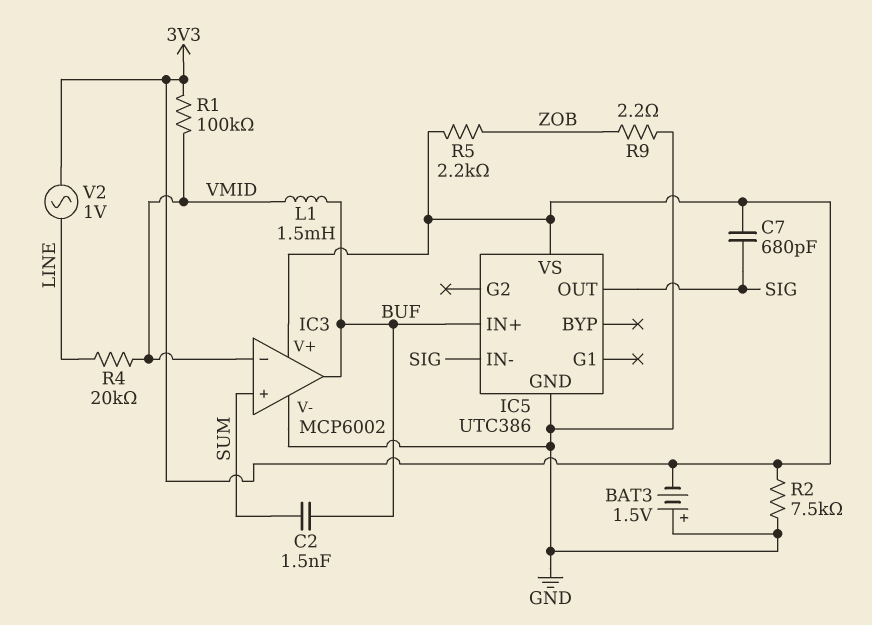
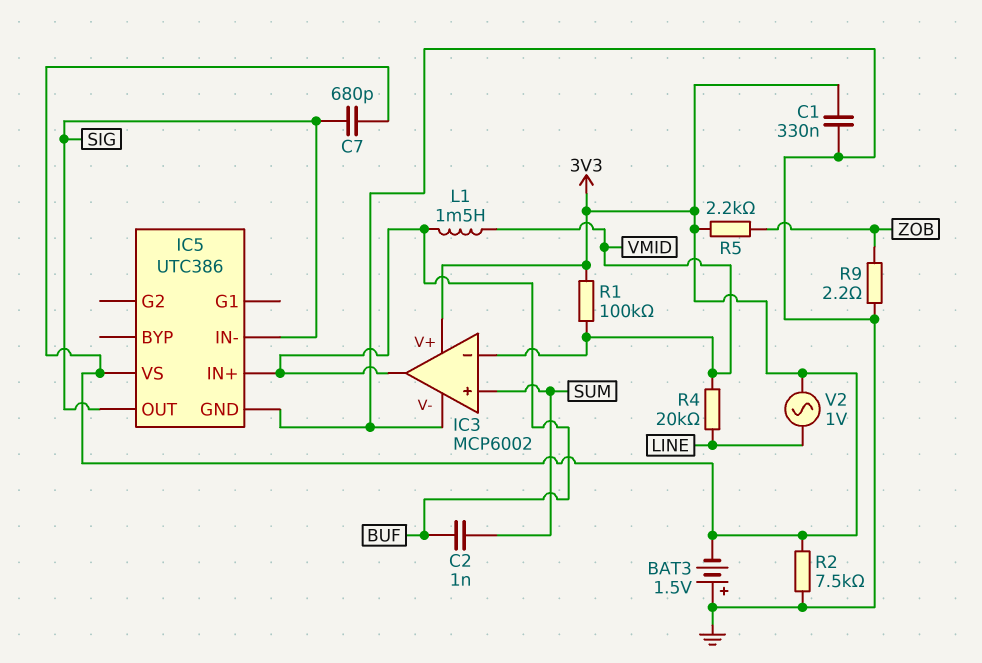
C1: none -> 330nF (3V3, GND)
C2: 1.5nF (BUF, SUM) -> 1nF (BUF, SUM)

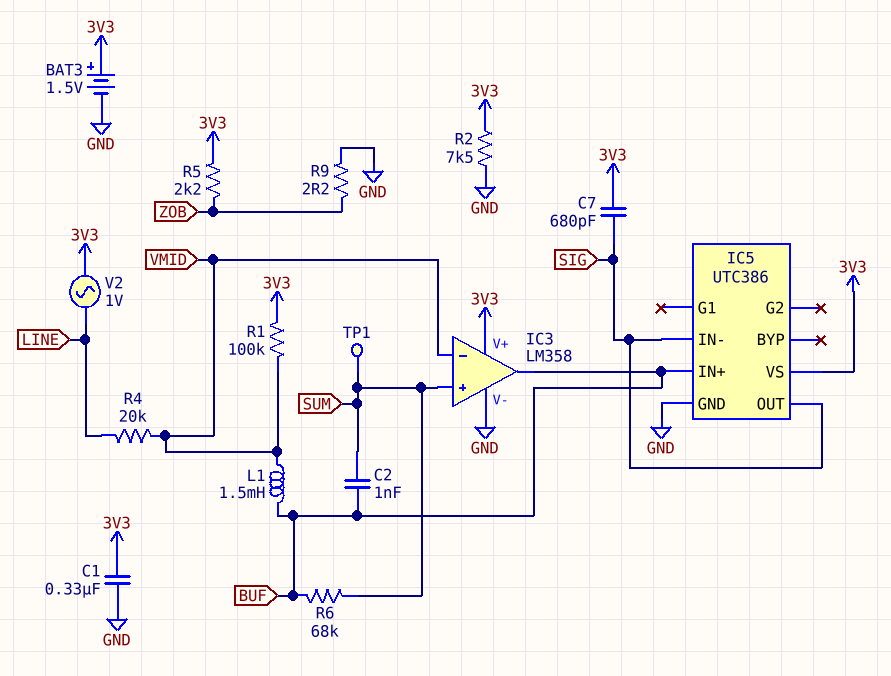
BAT3: 1.5V (plus GND, minus 3V3) -> 1.5V (plus 3V3, minus GND)
IC3: MCP6002 -> LM358
R6: none -> 68k (BUF, SUM)
TP1: none -> test point (SUM)

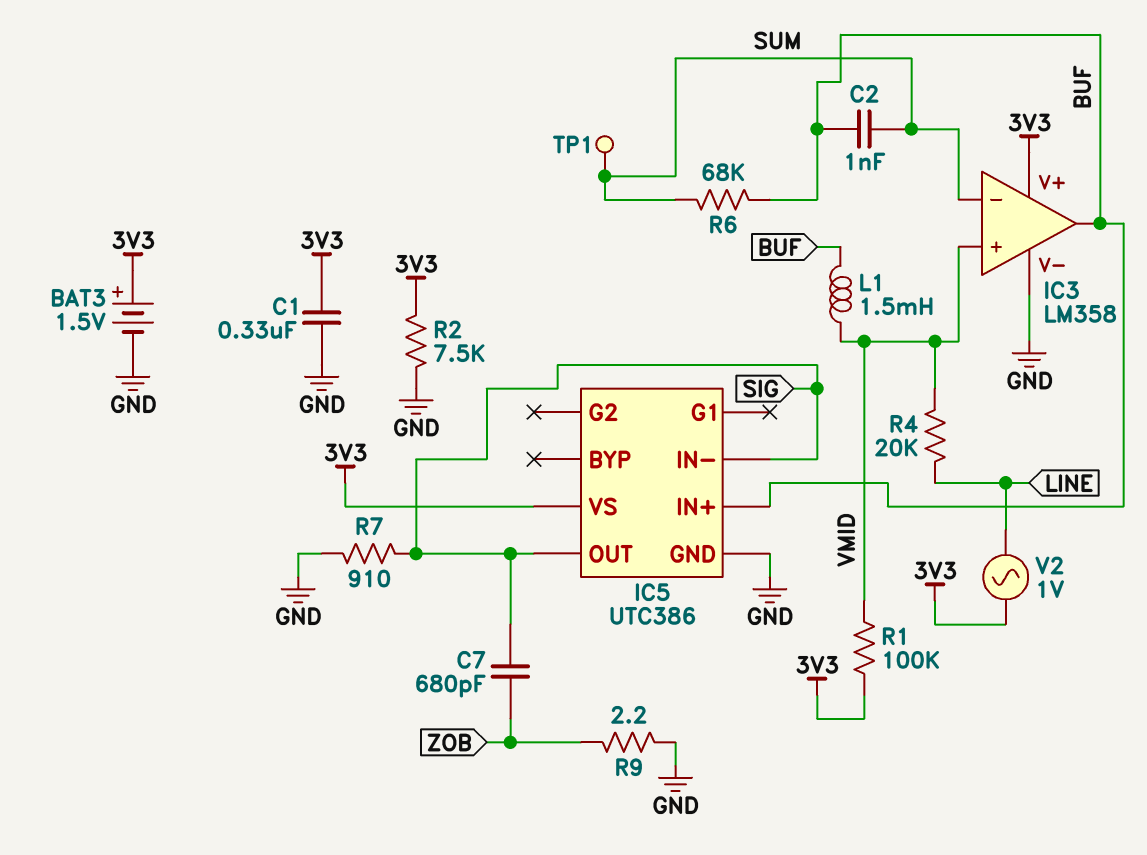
C7: 680pF (3V3, SIG) -> 680pF (SIG, ZOB)
IC3 pin in+: SUM -> VMID
IC3 pin in-: VMID -> SUM
R5: 2.2k (3V3, ZOB) -> none
R7: none -> 910 (GND, SIG)

